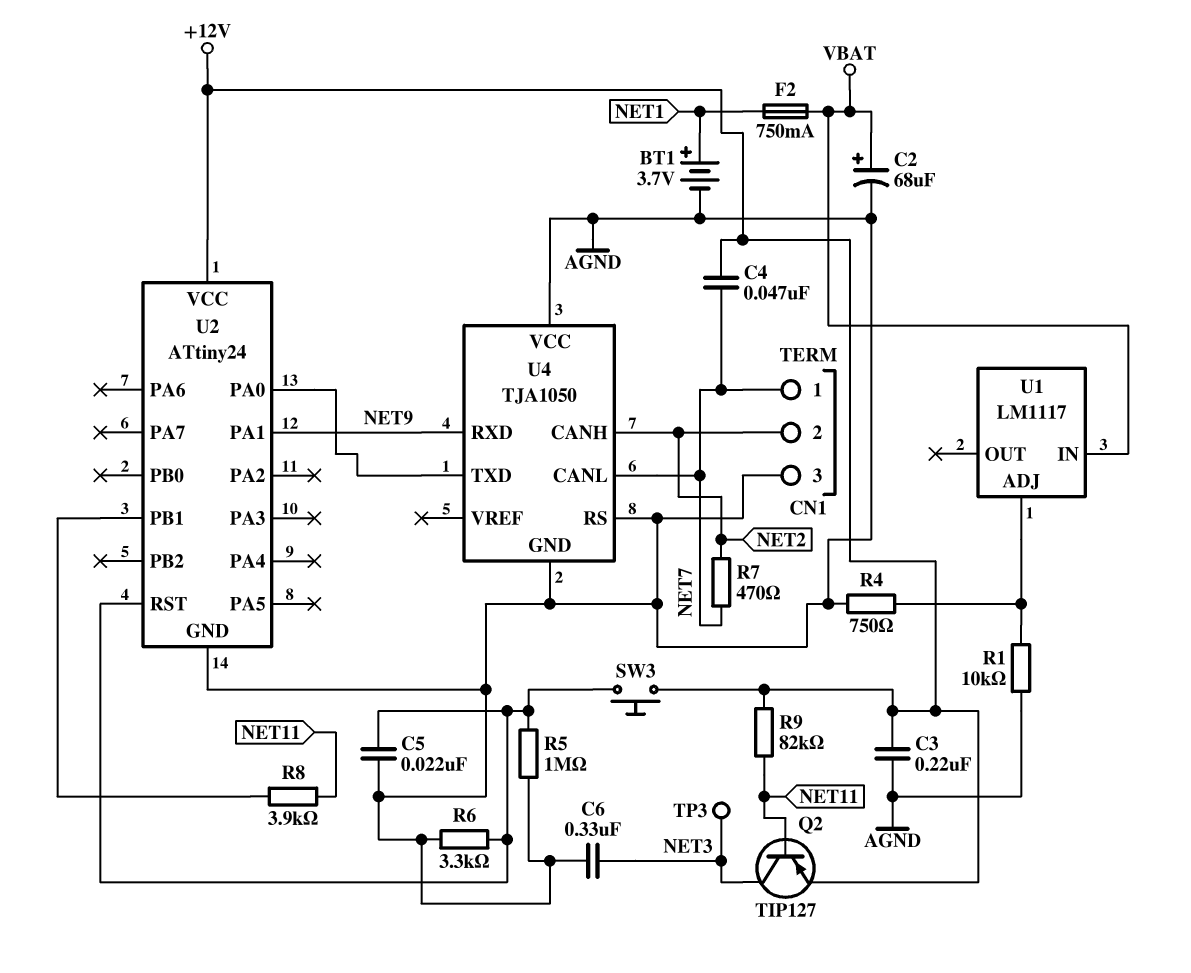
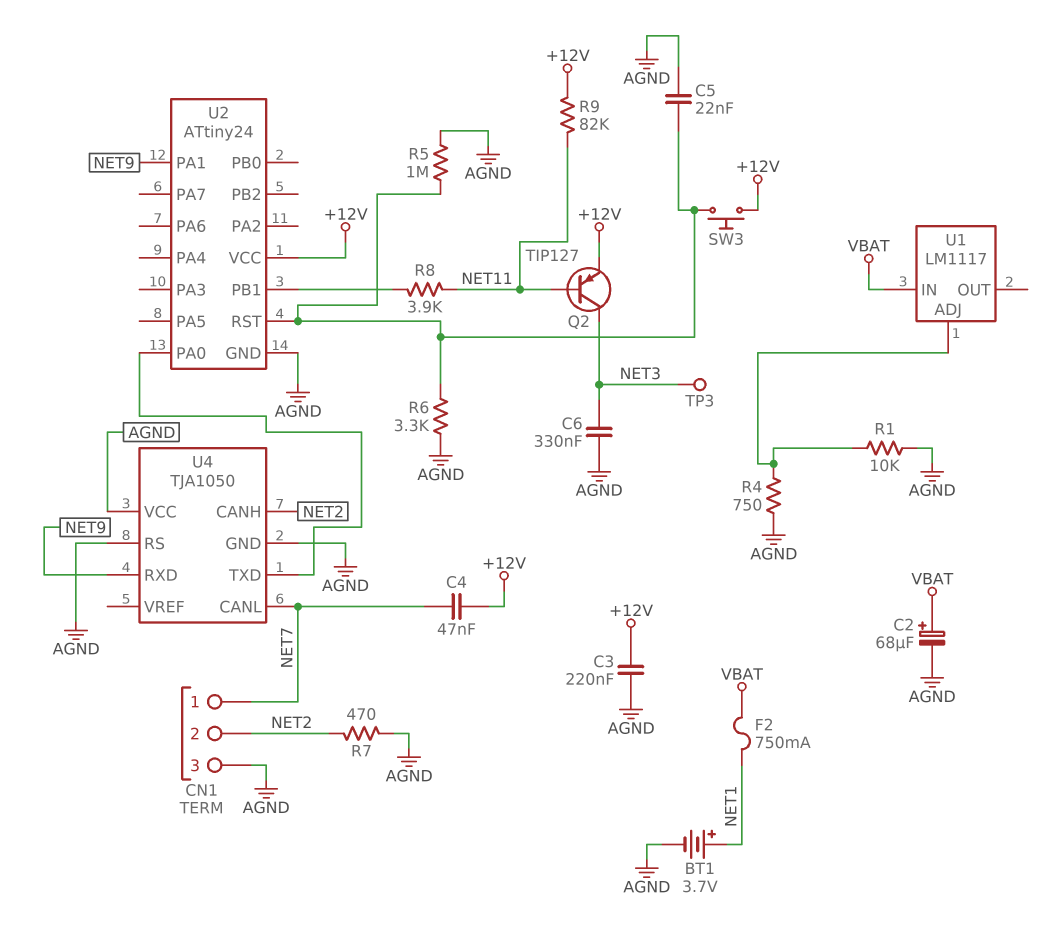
R7: 470 (NET2, NET7) -> 470 (AGND, NET2)

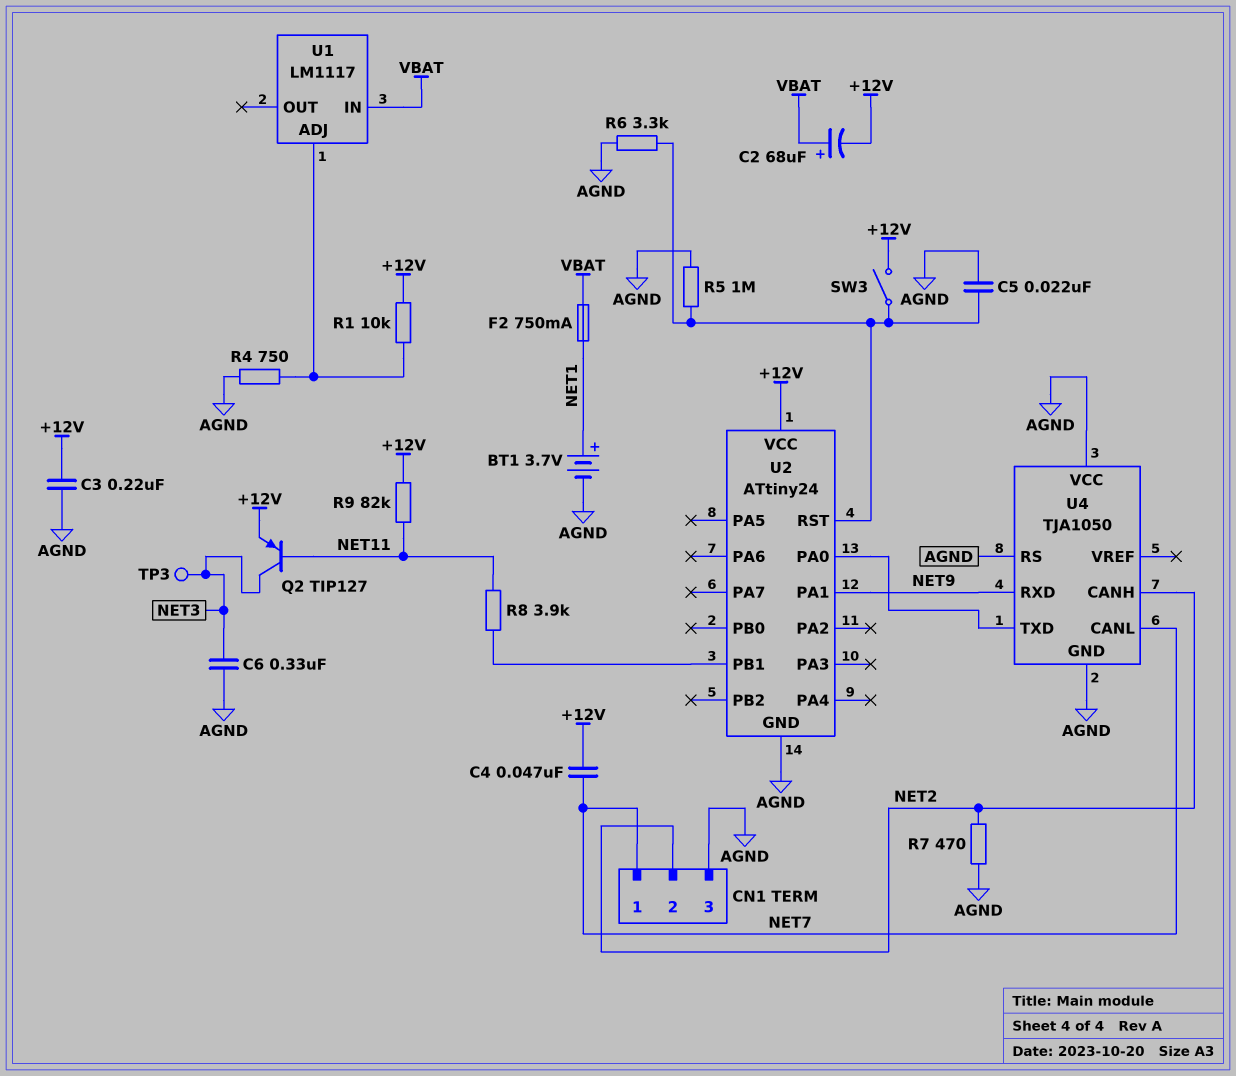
C2: 68uF (plus VBAT, minus AGND) -> 68uF (plus VBAT, minus +12V)
R1: 10k (AGND, U1/ADJ) -> 10k (+12V, U1/ADJ)
SW3: button (+12V, U2/RST) -> switch (+12V, U2/RST)

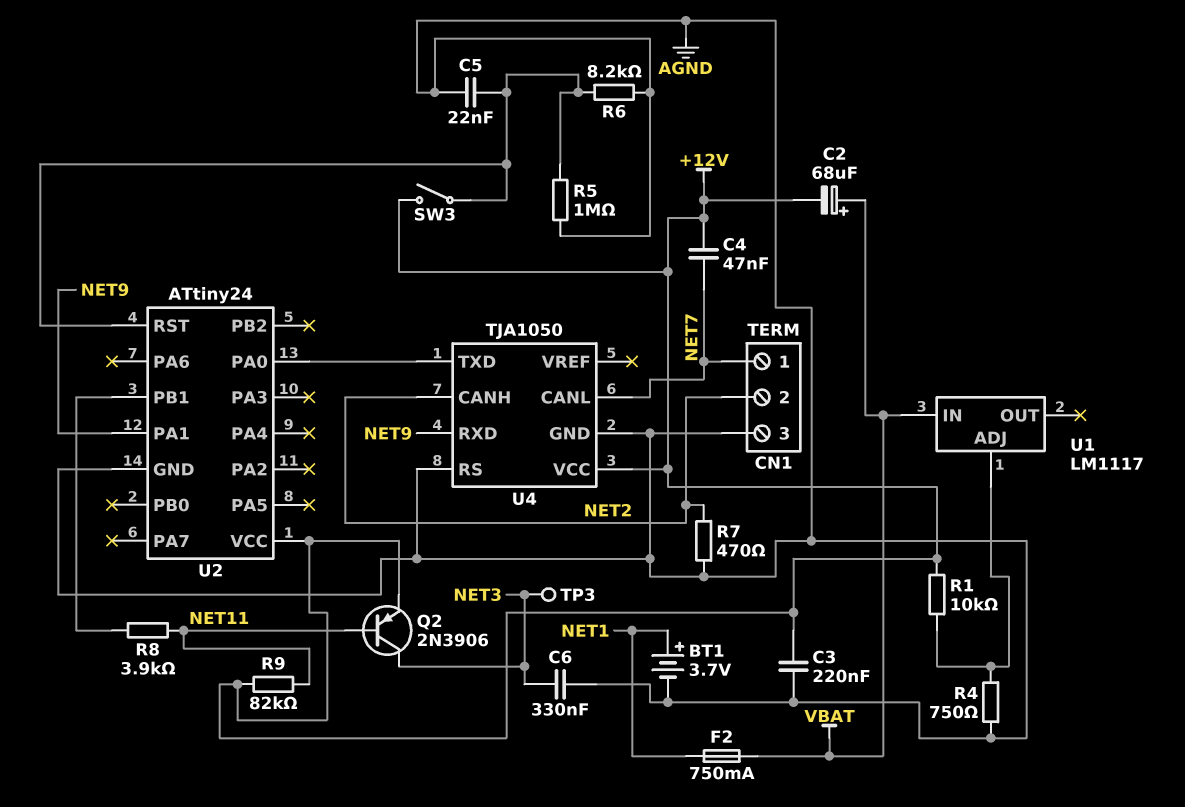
Q2: PNP TIP127 (B NET11, C NET3, E +12V) -> PNP 2N3906 (B NET11, C NET3, E +12V)
R6: 3.3k (AGND, U2/RST) -> 8.2k (AGND, U2/RST)
U4 pin VCC: AGND -> +12V

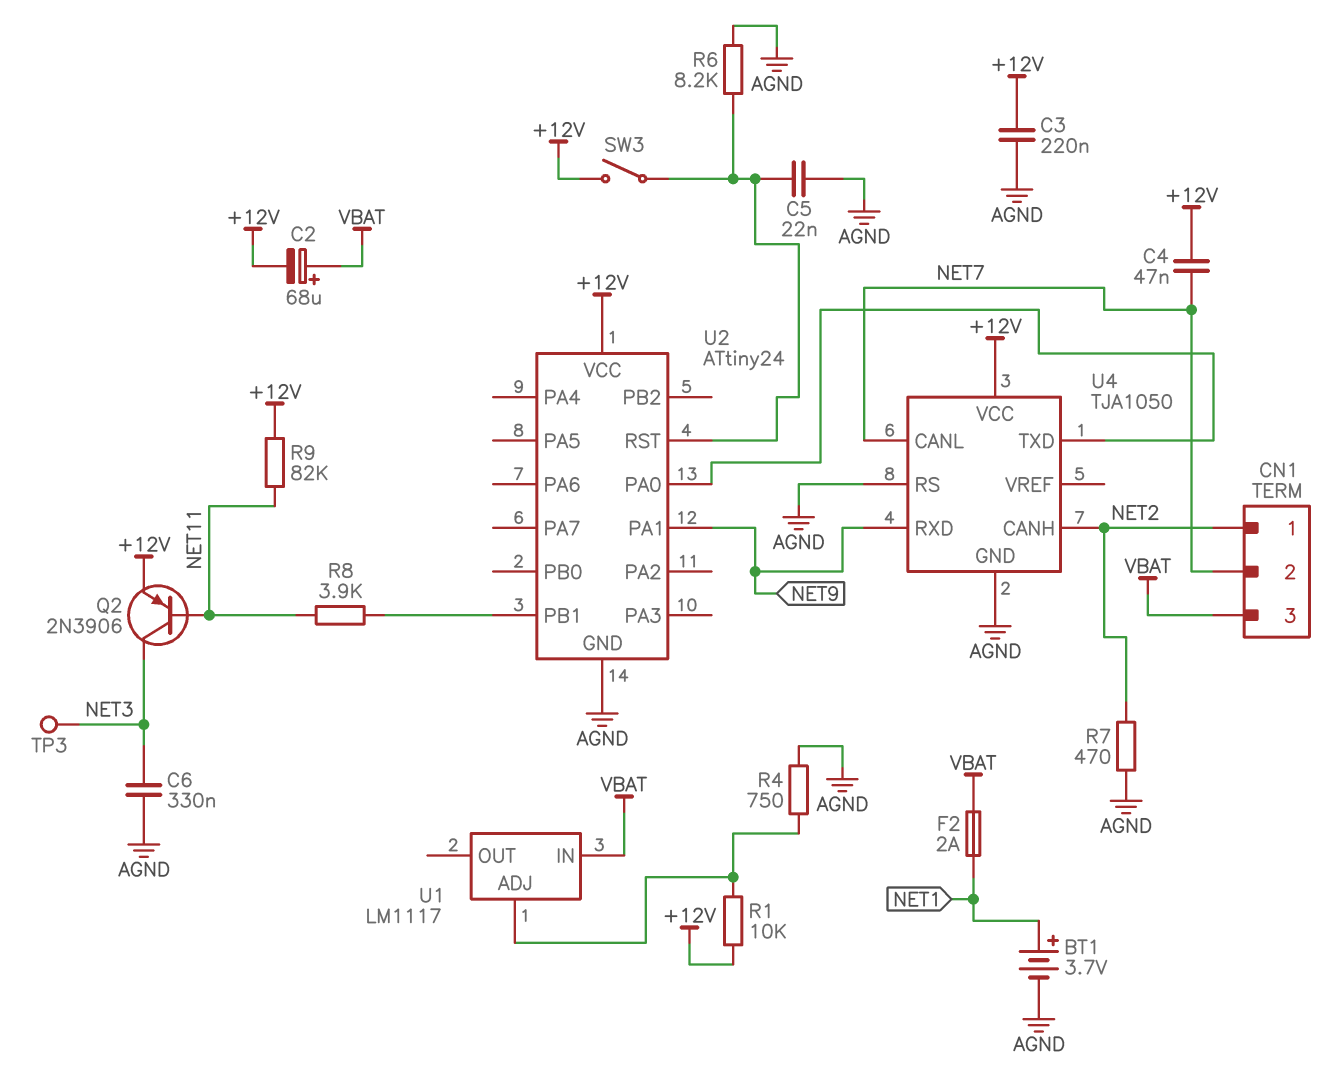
CN1 pin 1: NET7 -> NET2
CN1 pin 2: NET2 -> NET7
CN1 pin 3: AGND -> VBAT
F2: 750mA (NET1, VBAT) -> 2A (NET1, VBAT)
R5: 1M (AGND, U2/RST) -> none

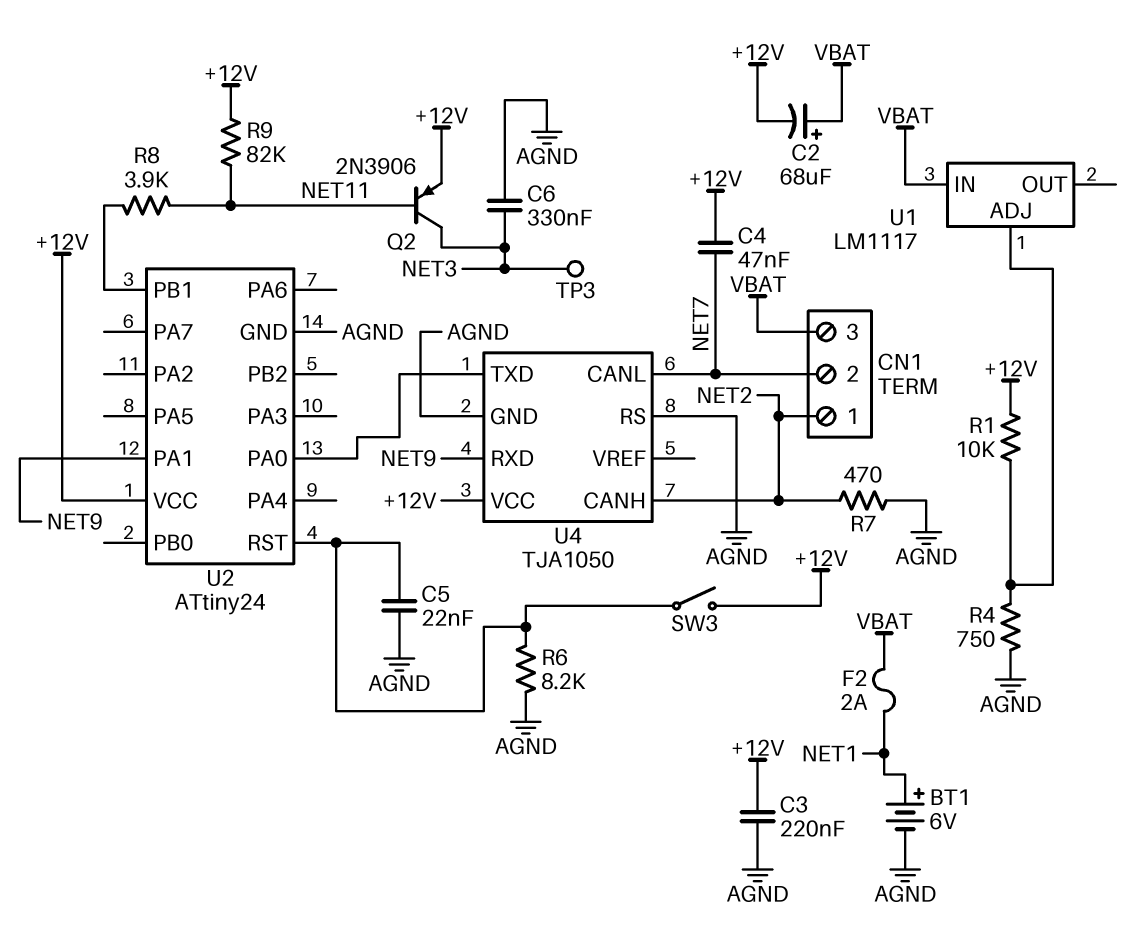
BT1: 3.7V (plus NET1, minus AGND) -> 6V (plus NET1, minus AGND)

